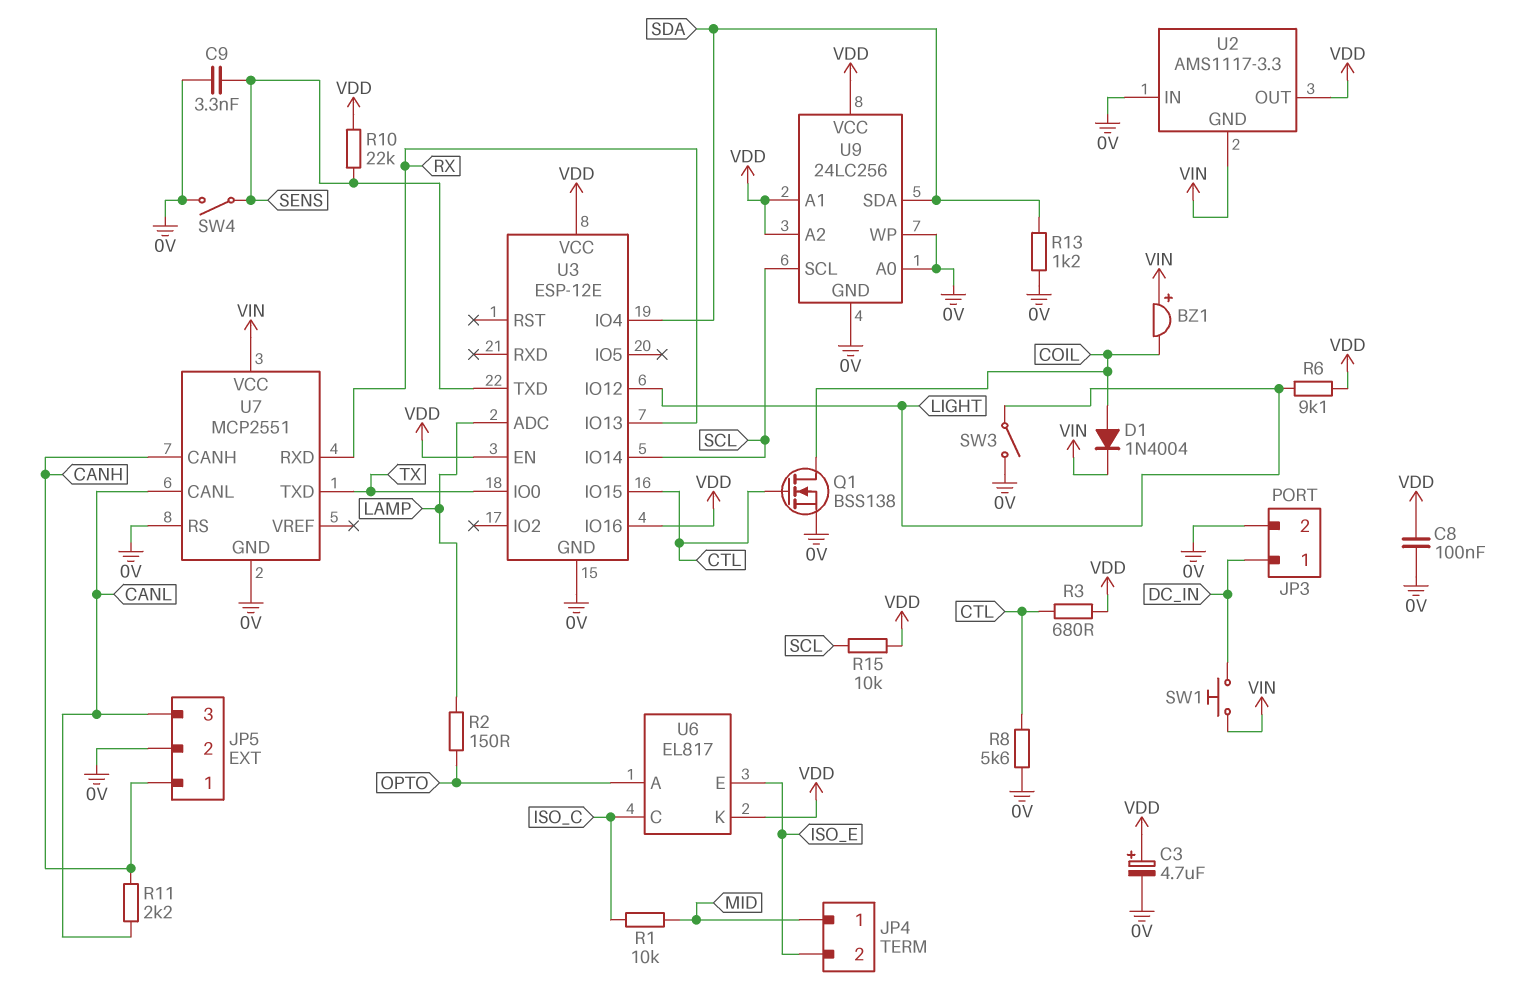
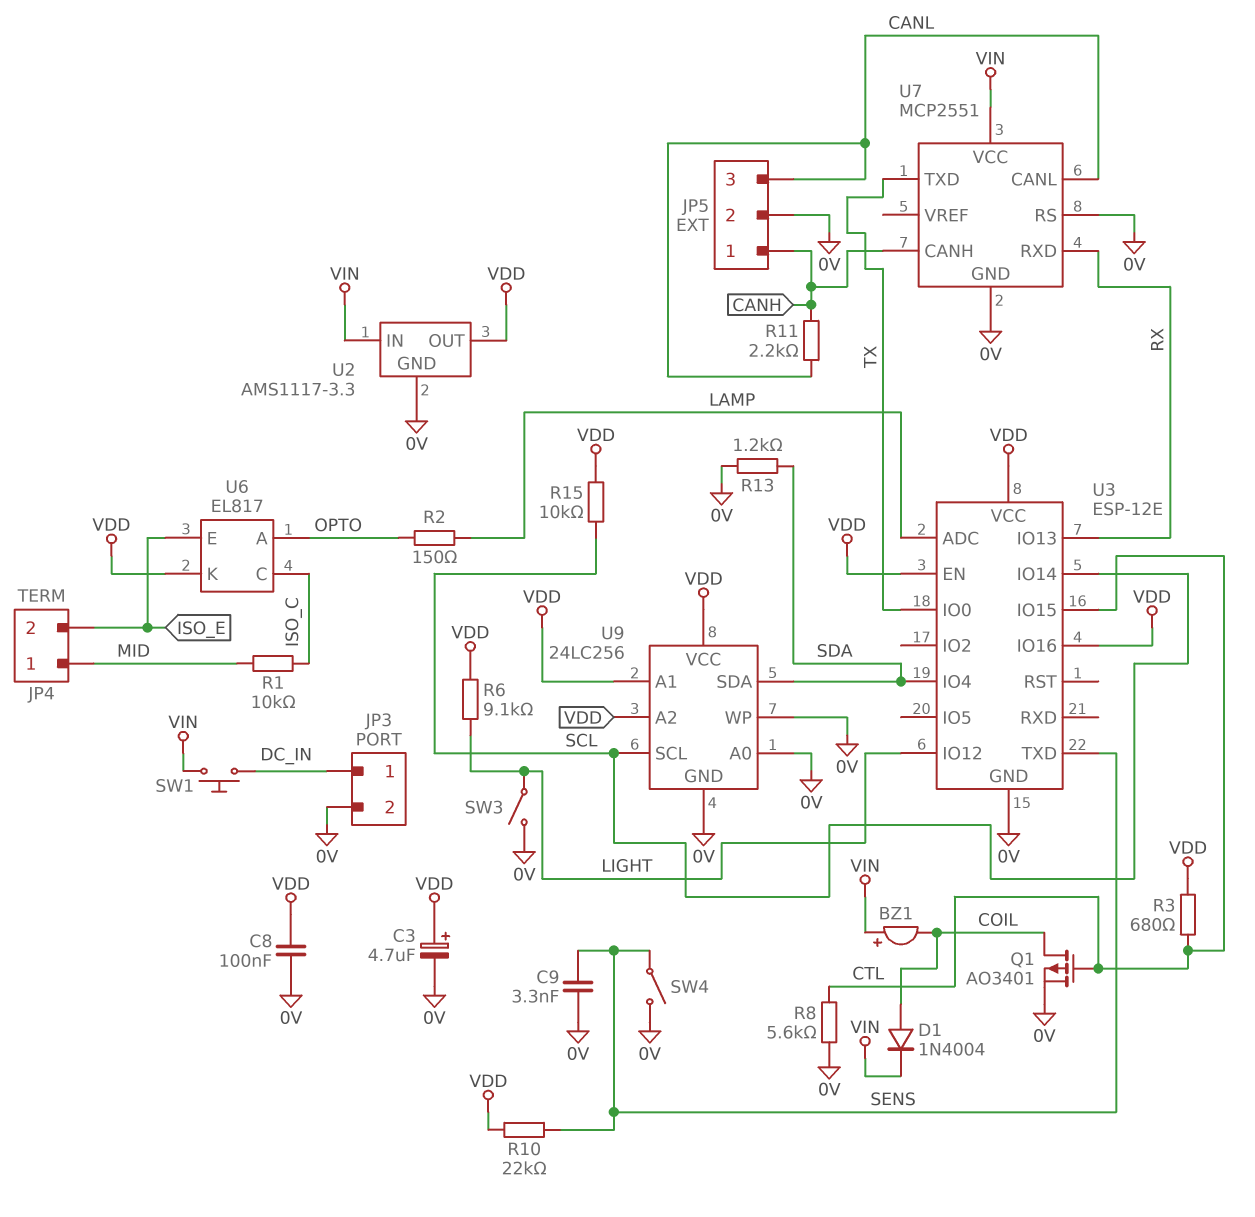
Q1: NMOS BSS138 (G CTL, D COIL, S 0V) -> PMOS AO3401 (G CTL, D COIL, S 0V)
U2 pin GND: VIN -> 0V
U2 pin IN: 0V -> VIN

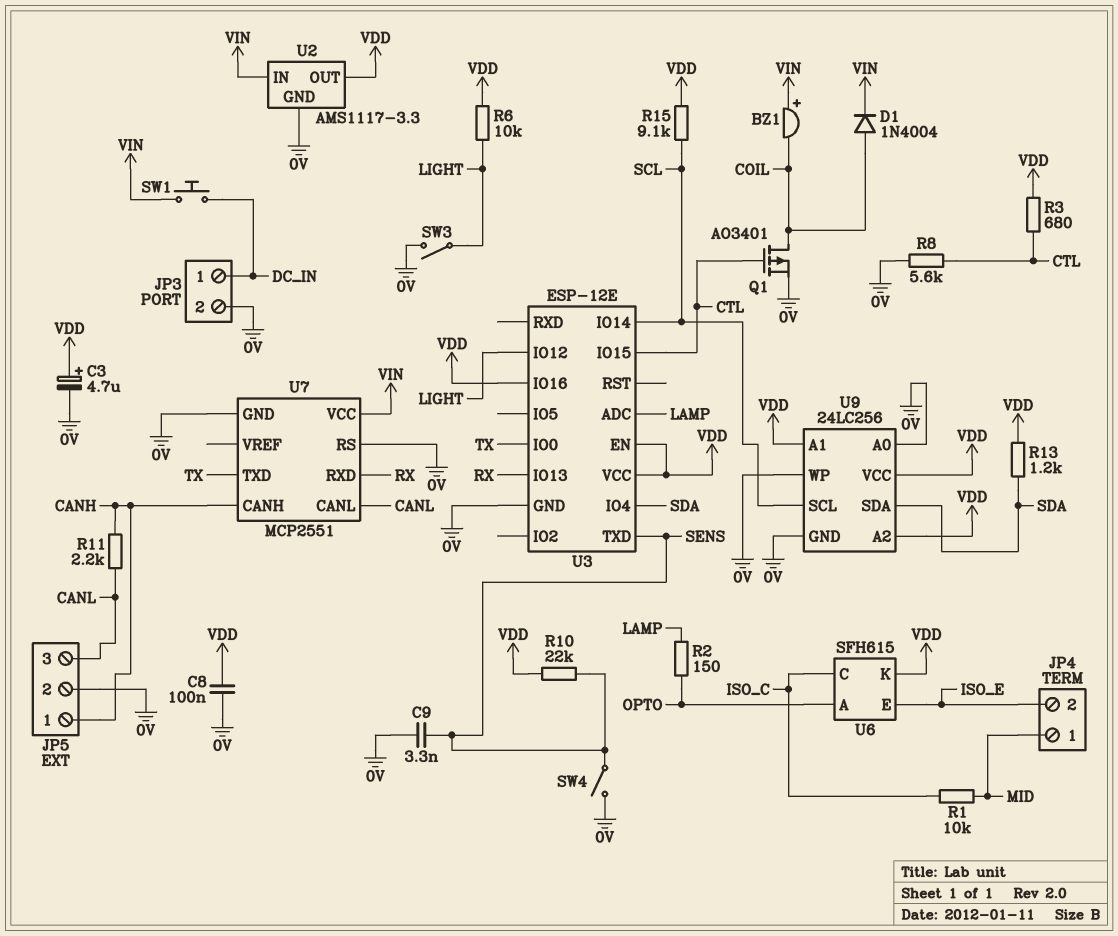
R6: 9.1k (LIGHT, VDD) -> 10k (LIGHT, VDD)
R13: 1.2k (0V, SDA) -> 1.2k (SDA, VDD)
R15: 10k (SCL, VDD) -> 9.1k (SCL, VDD)
U6: EL817 -> SFH615

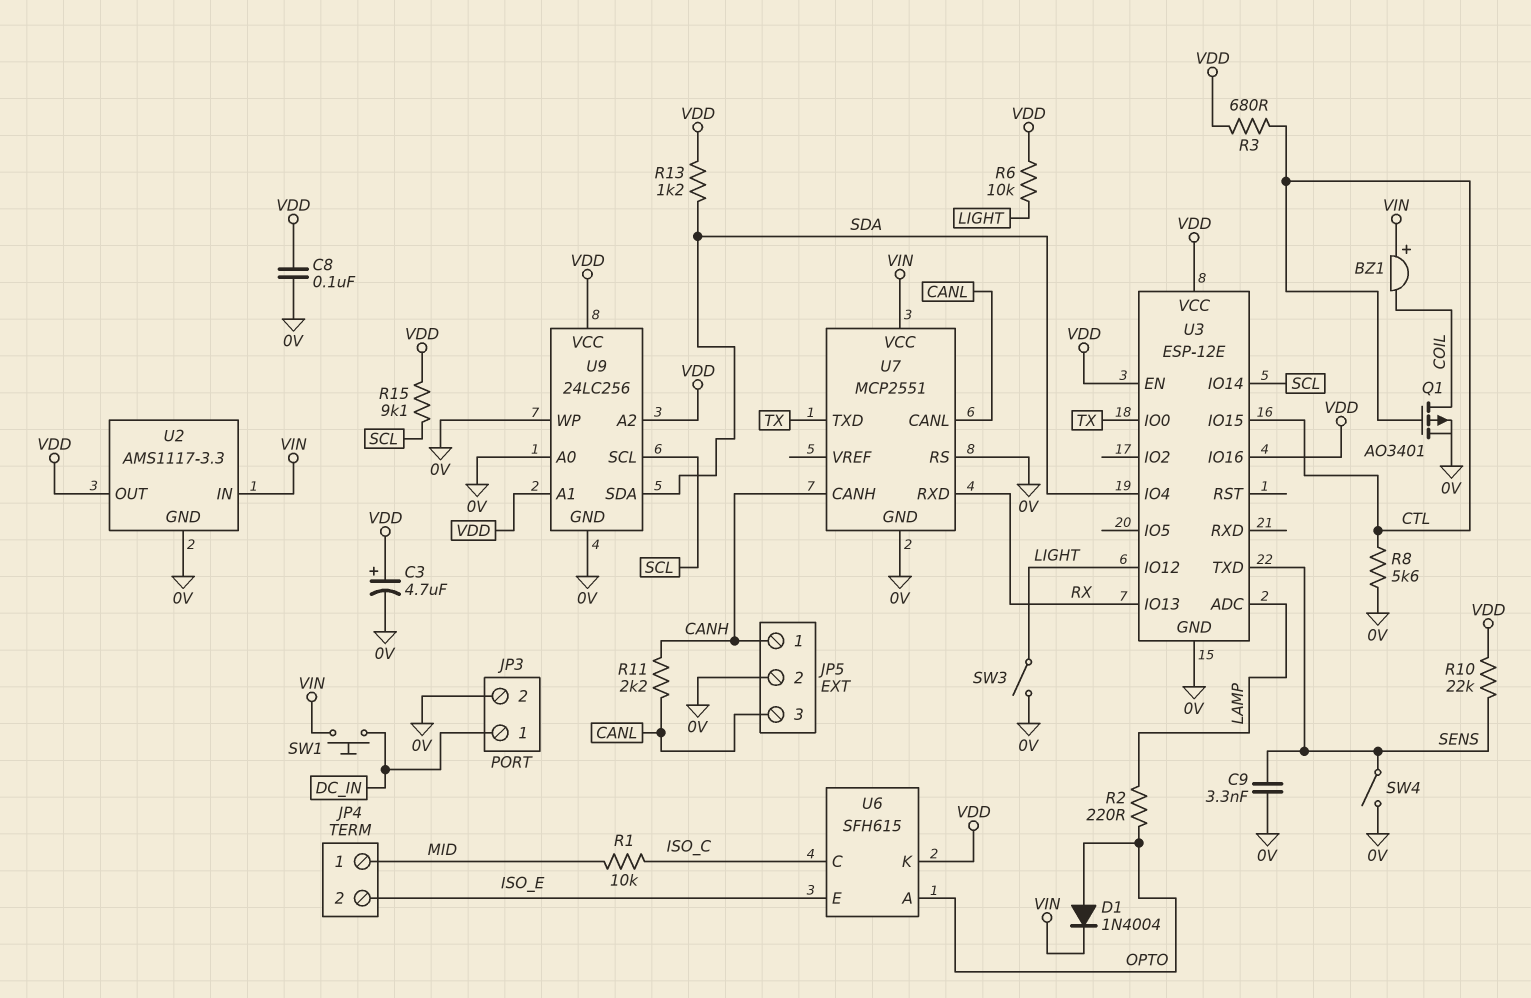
D1: diode 1N4004 (A COIL, K VIN) -> diode 1N4004 (A OPTO, K VIN)
R2: 150 (LAMP, OPTO) -> 220 (LAMP, OPTO)

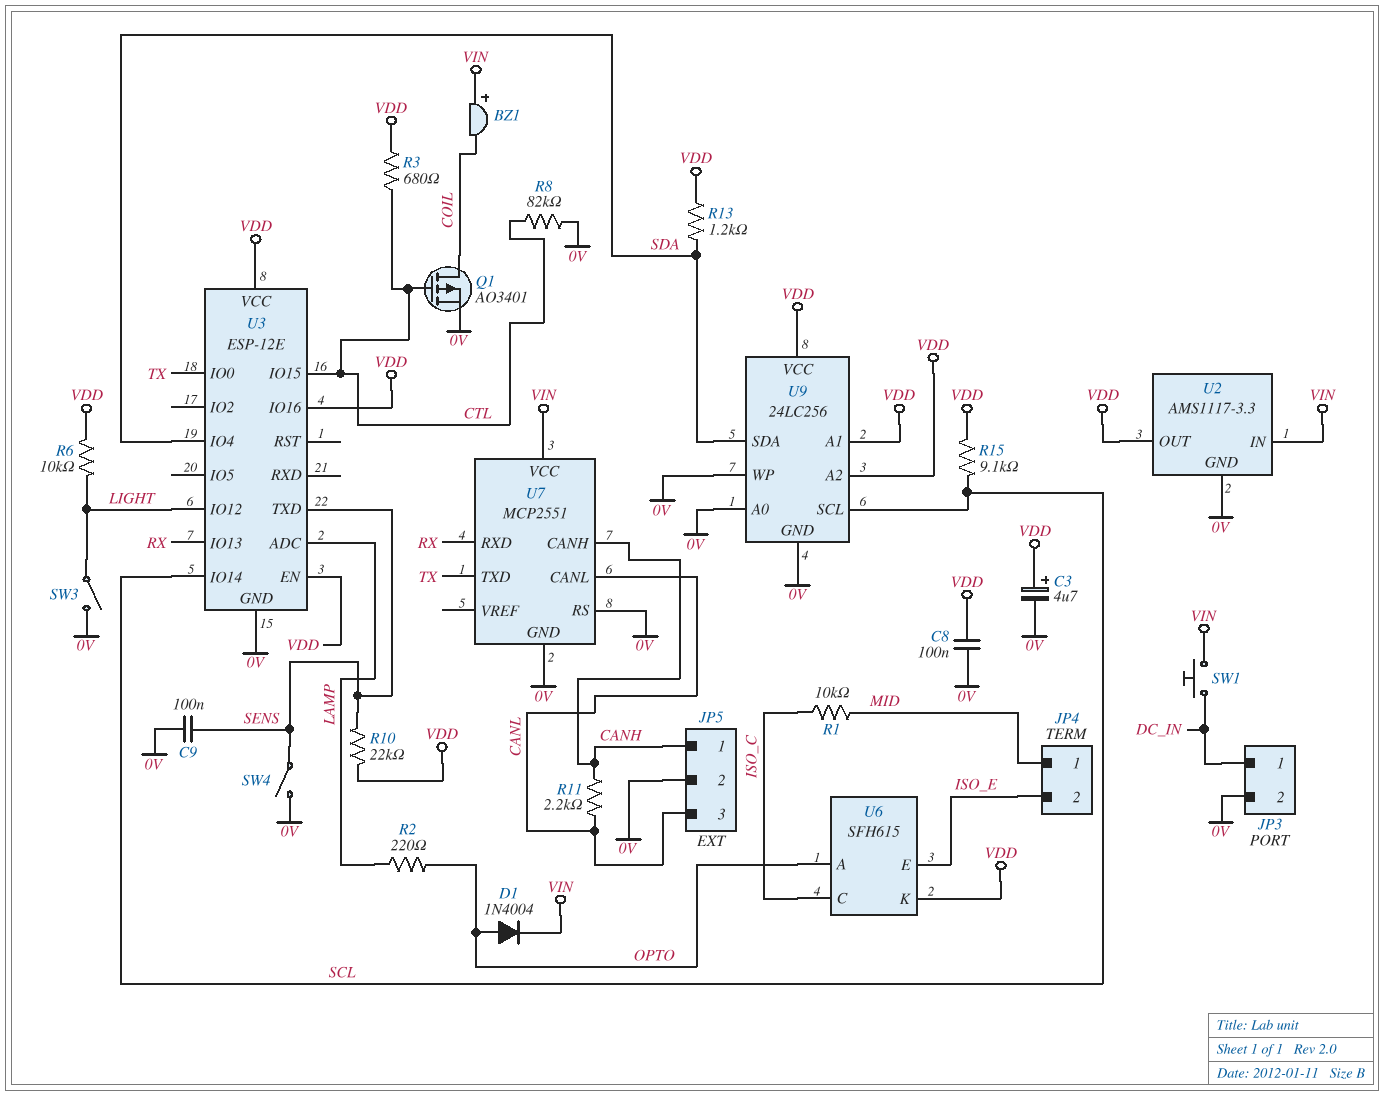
C9: 3.3nF (0V, SENS) -> 100nF (0V, SENS)
R8: 5.6k (0V, CTL) -> 82k (0V, CTL)

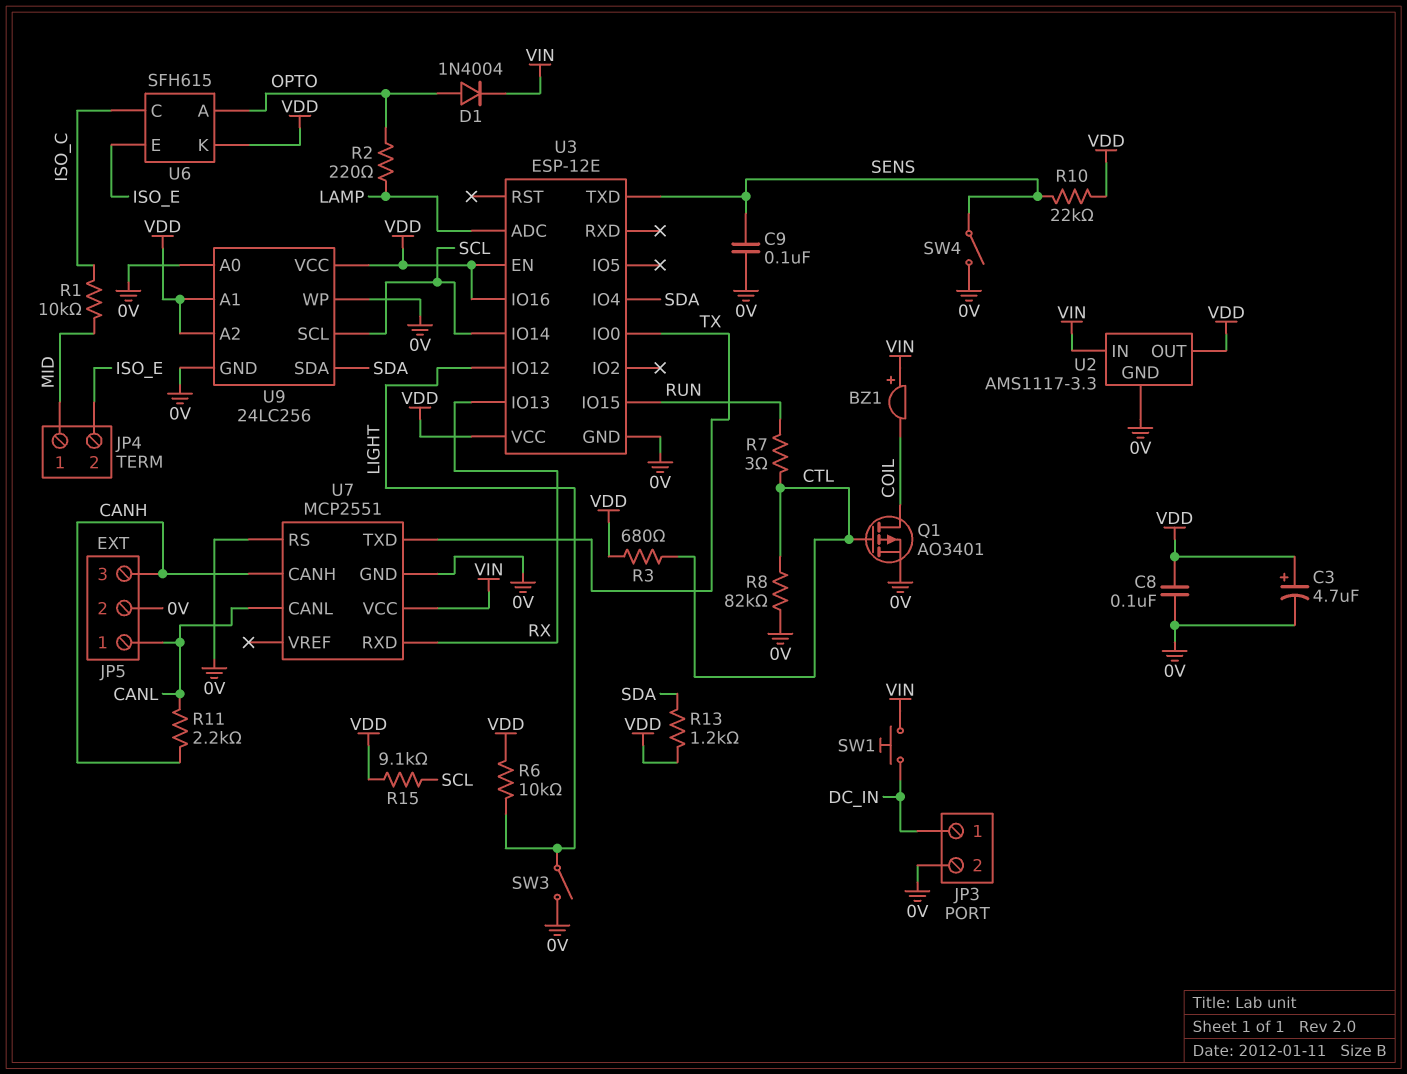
JP5 pin 1: CANH -> CANL
JP5 pin 3: CANL -> CANH
R7: none -> 3 (CTL, RUN)
U3 pin IO15: CTL -> RUN

